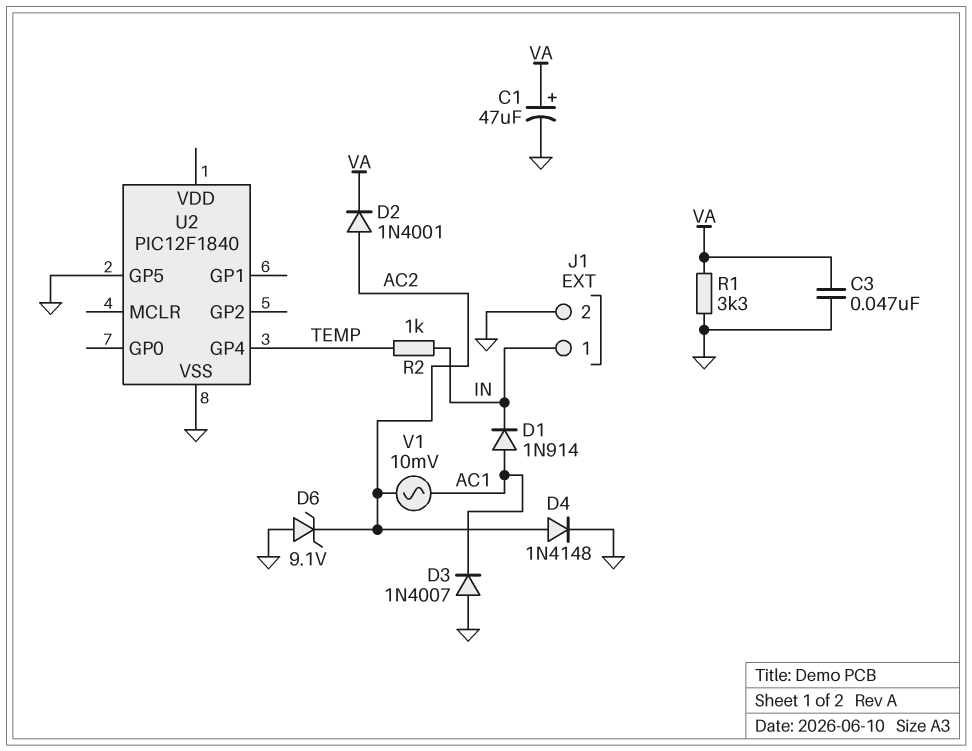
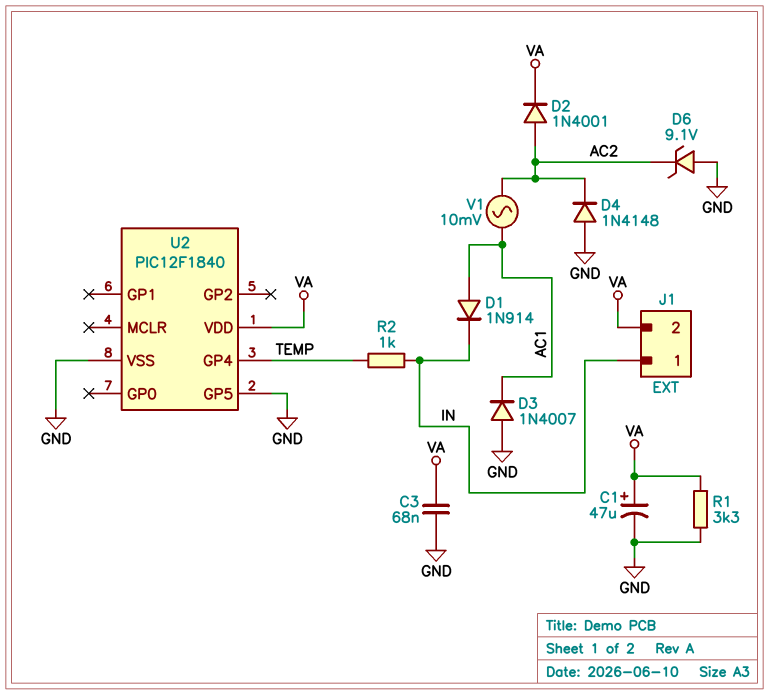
C3: 47nF (GND, VA) -> 68nF (GND, VA)
D4: diode 1N4148 (A AC2, K GND) -> diode 1N4148 (A GND, K AC2)
J1 pin 2: GND -> VA
U2 pin VDD: none -> VA

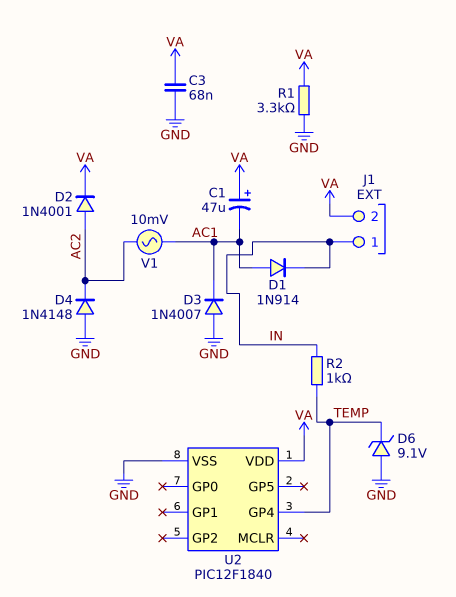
C1: 47uF (plus VA, minus GND) -> 47uF (plus VA, minus AC1)
D6: zener 9.1V (A GND, K AC2) -> zener 9.1V (A GND, K TEMP)
U2 pin GP5: GND -> none

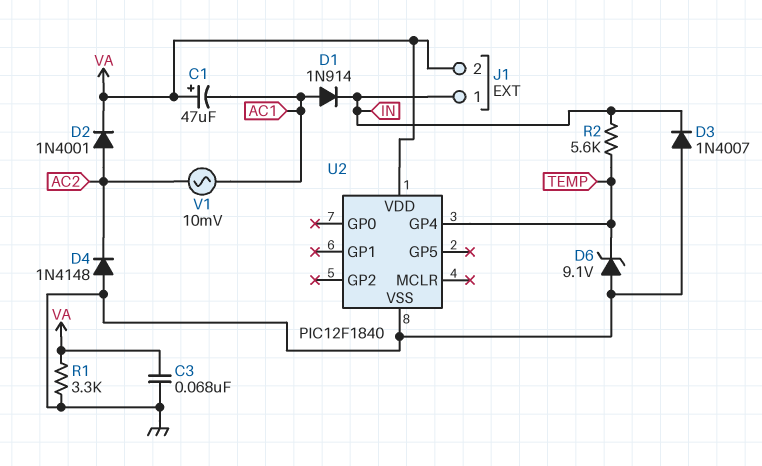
D3: diode 1N4007 (A GND, K AC1) -> diode 1N4007 (A GND, K IN)
R2: 1k (IN, TEMP) -> 5.6k (IN, TEMP)

